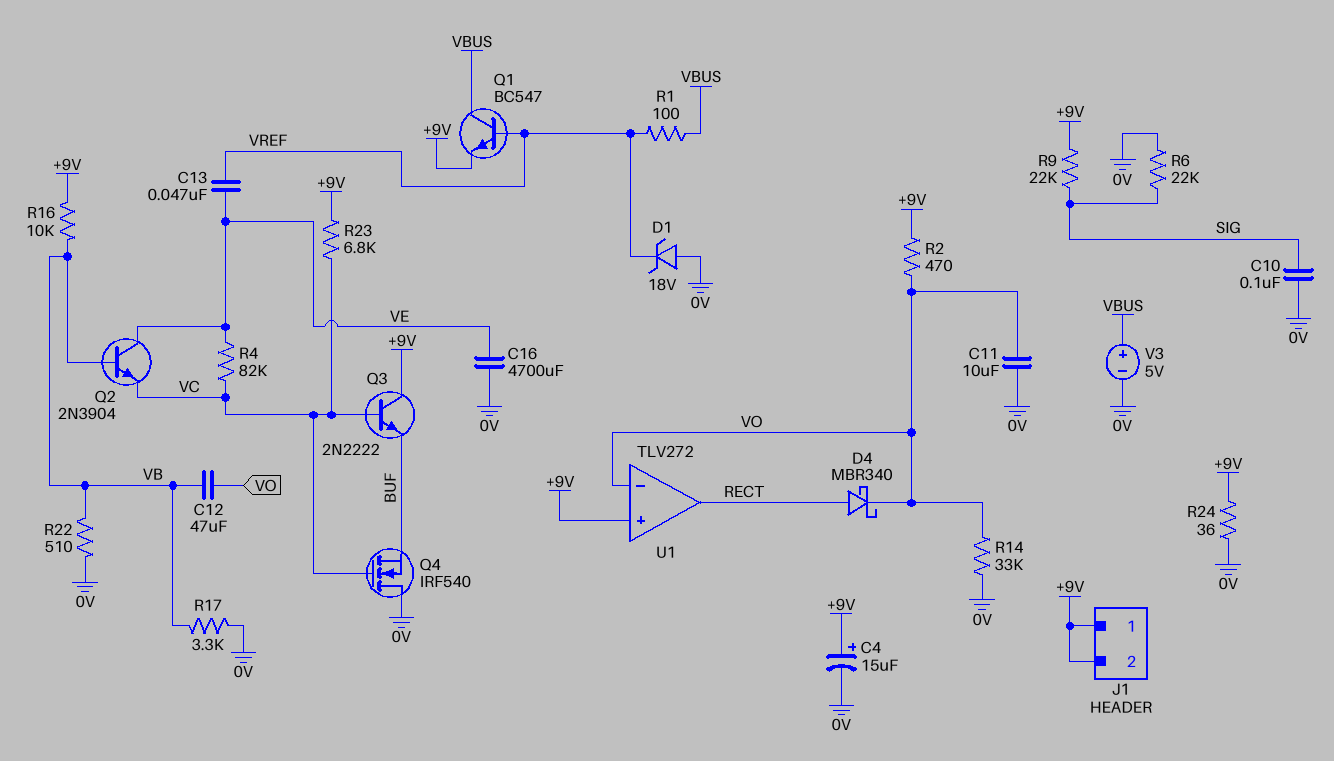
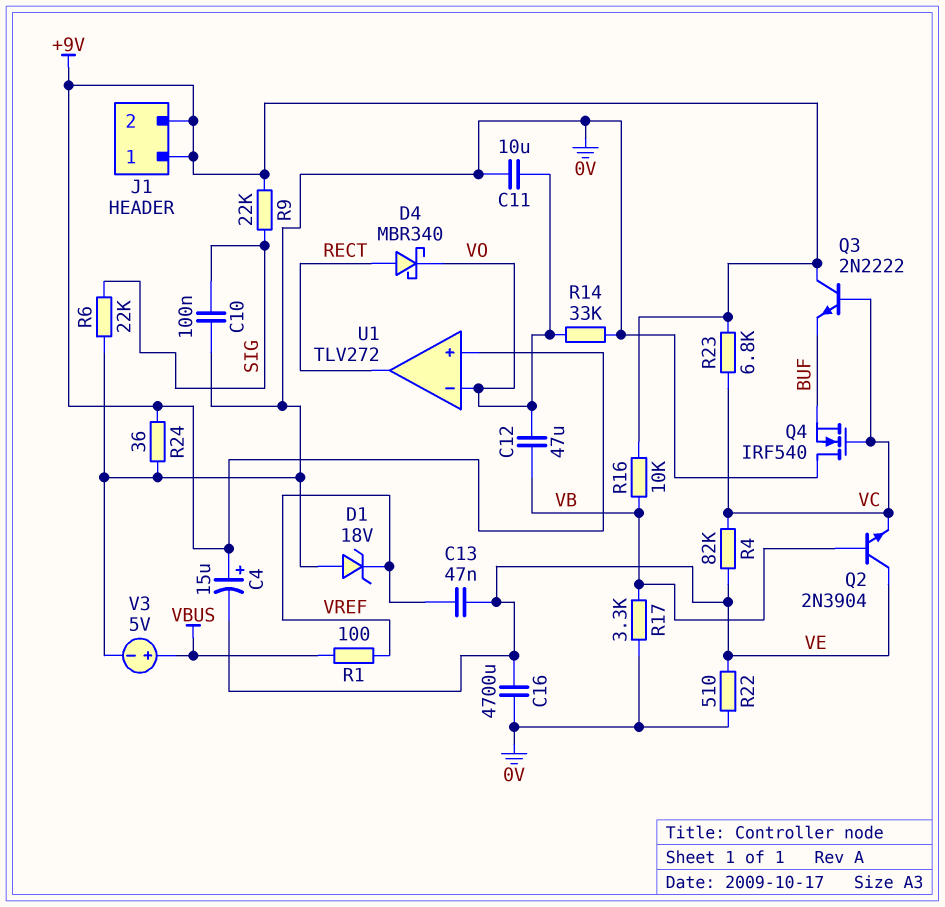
C4: 15uF (plus +9V, minus 0V) -> 15uF (plus +9V, minus VE)
Q1: NPN BC547 (B VREF, C VBUS, E +9V) -> none
R2: 470 (+9V, VO) -> none
R22: 510 (0V, VB) -> 510 (0V, VE)

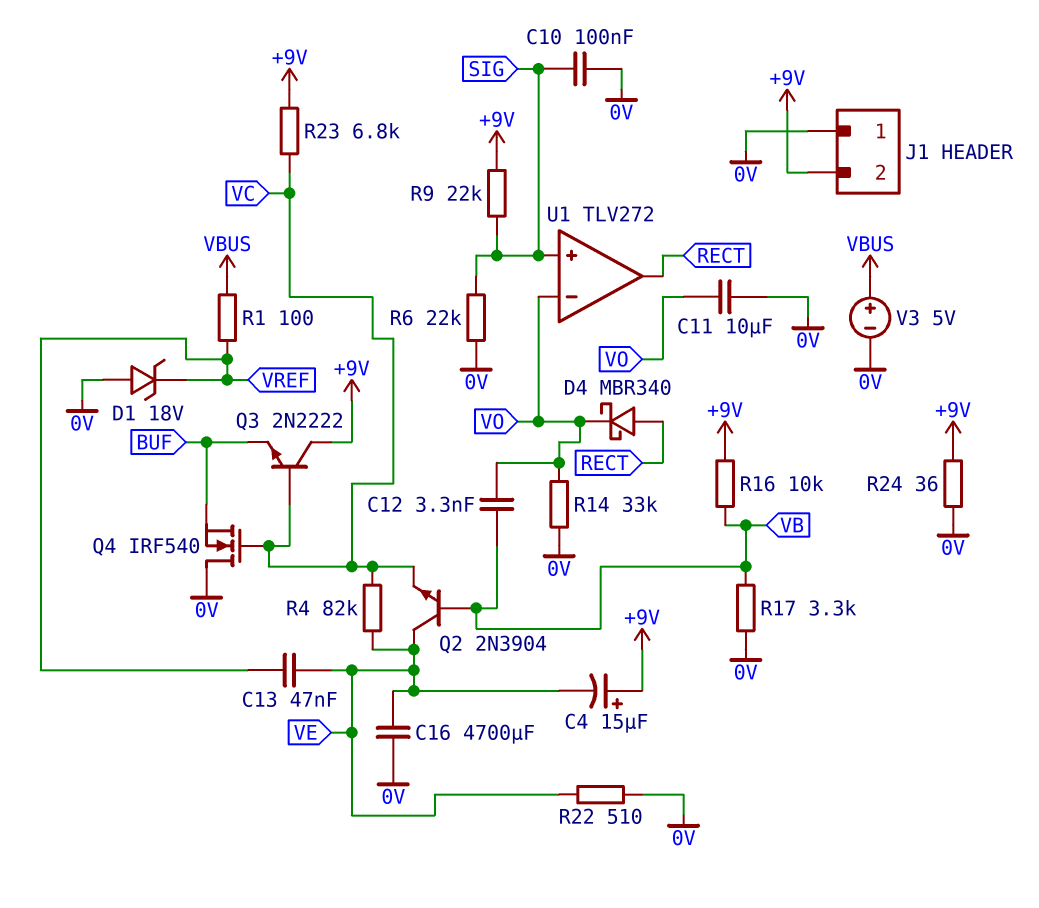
C12: 47uF (VB, VO) -> 3.3nF (VB, VO)
J1 pin 1: +9V -> 0V
U1 pin in+: +9V -> SIG

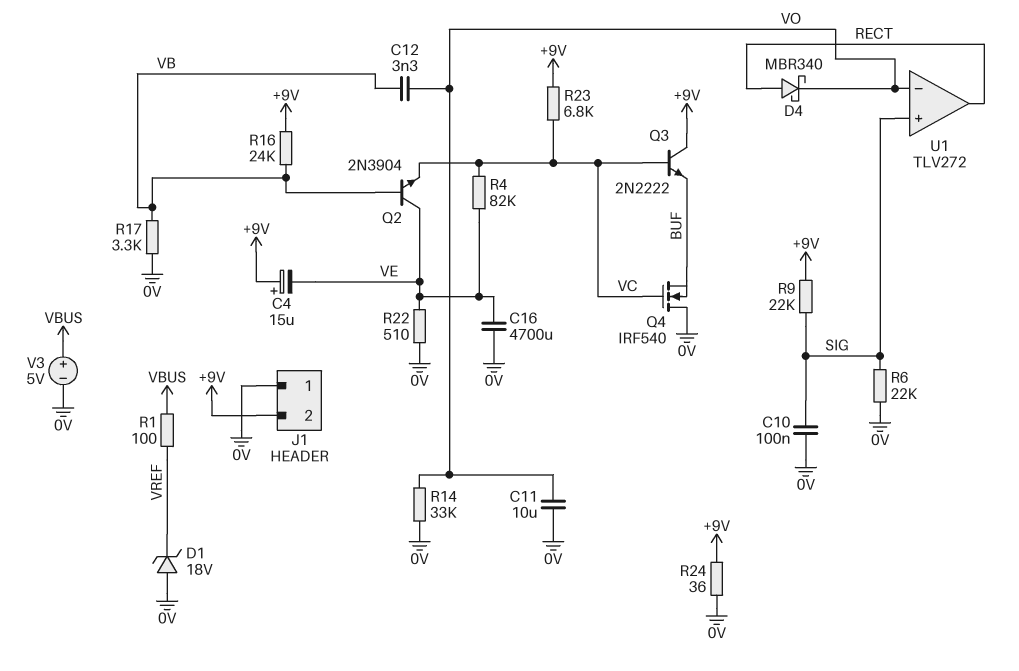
C13: 47nF (VE, VREF) -> none
R16: 10k (+9V, VB) -> 24k (+9V, VB)

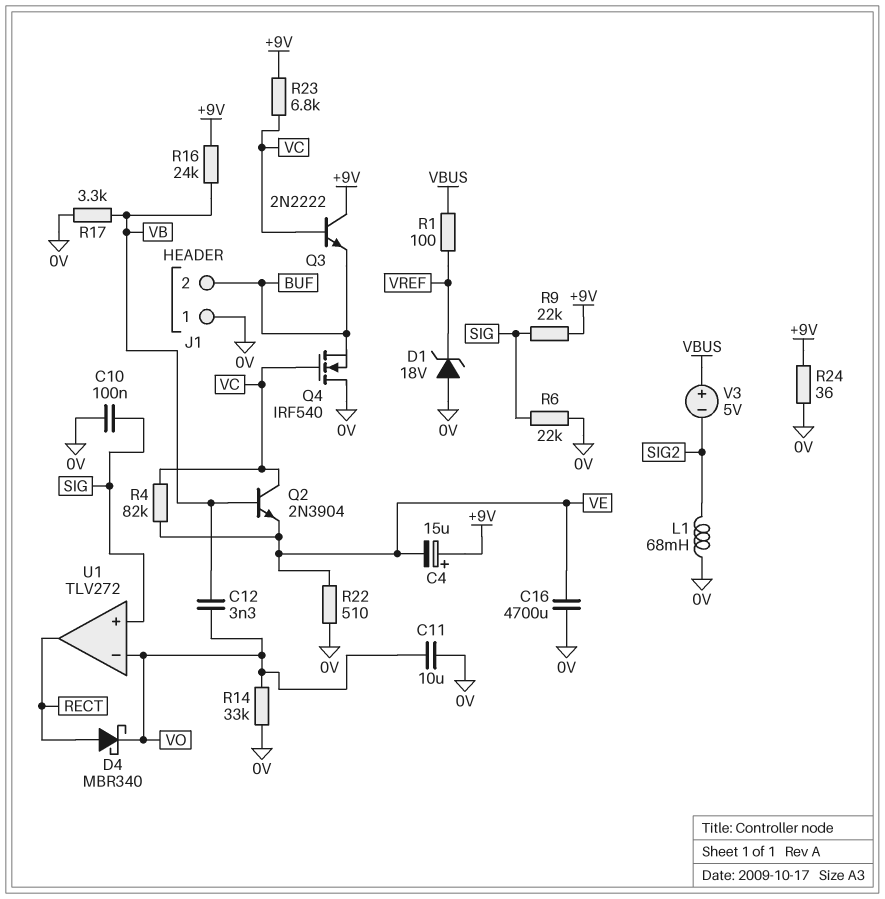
J1 pin 2: +9V -> BUF
L1: none -> 68mH (0V, SIG2)
Q2: NPN 2N3904 (B VB, C VE, E VC) -> NPN 2N3904 (B VB, C VC, E VE)
V3: 5V (plus VBUS, minus 0V) -> 5V (plus VBUS, minus SIG2)

